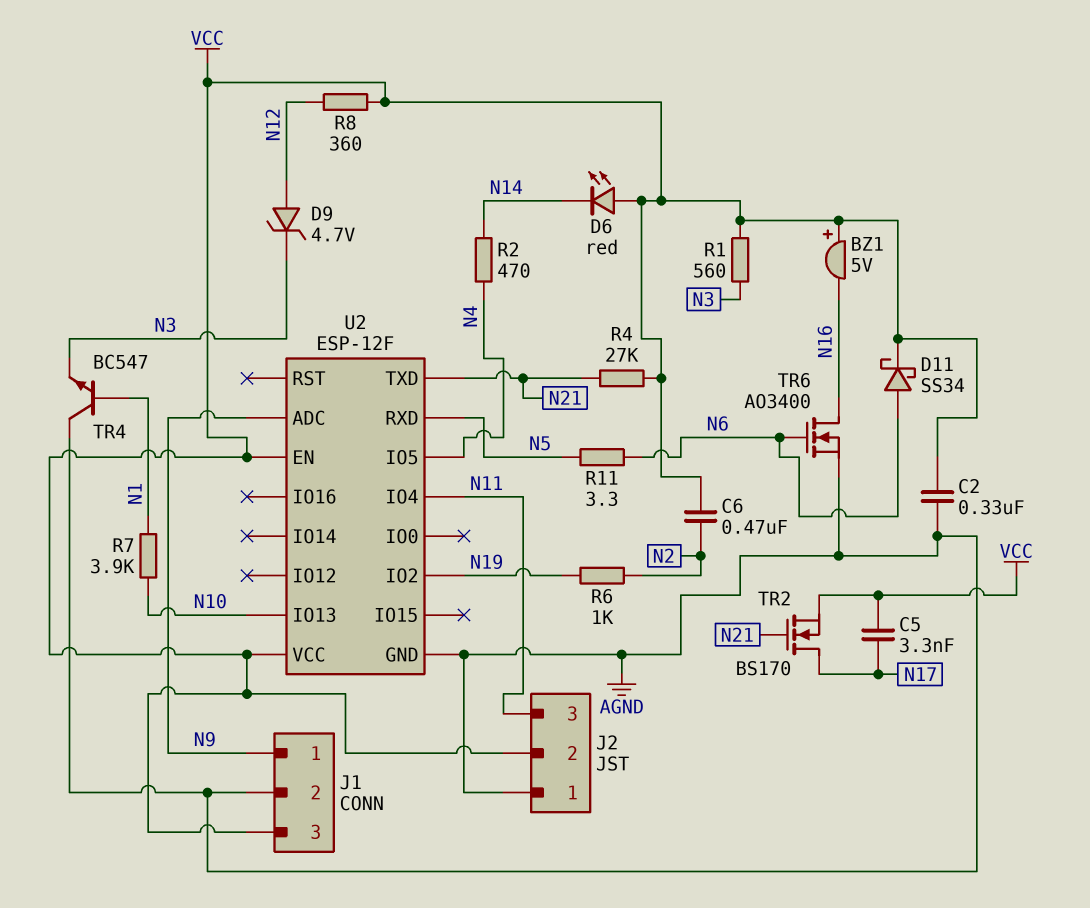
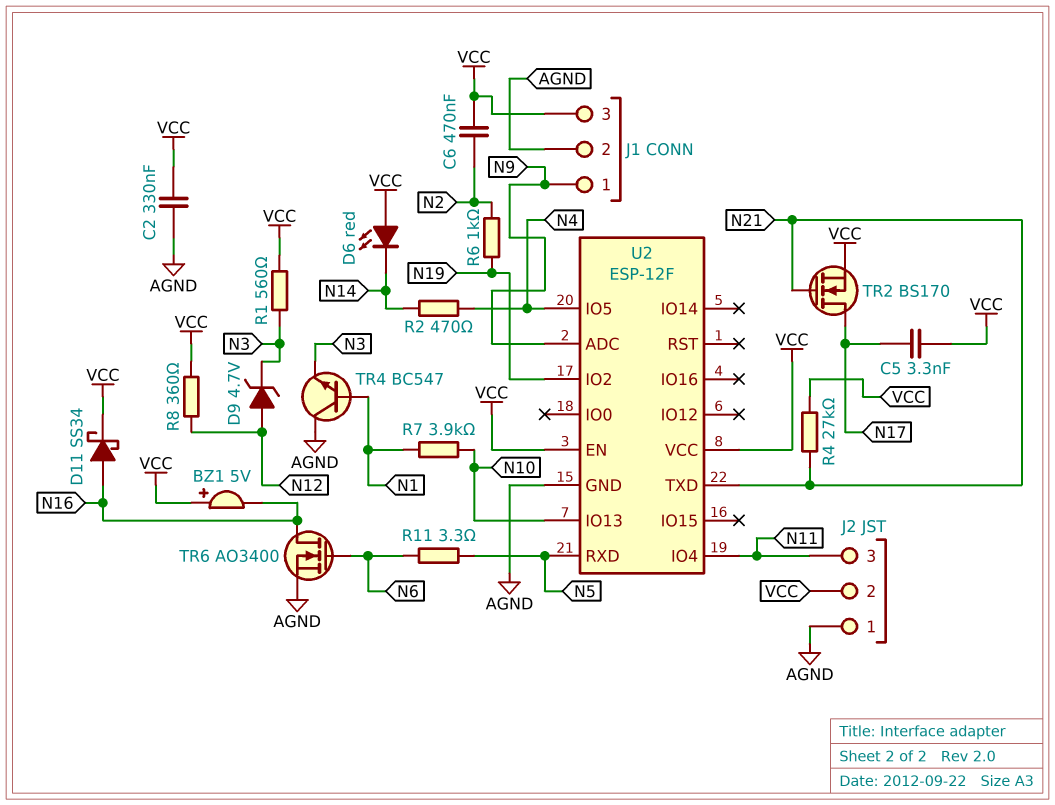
D11: schottky SS34 (A N6, K VCC) -> schottky SS34 (A N16, K VCC)

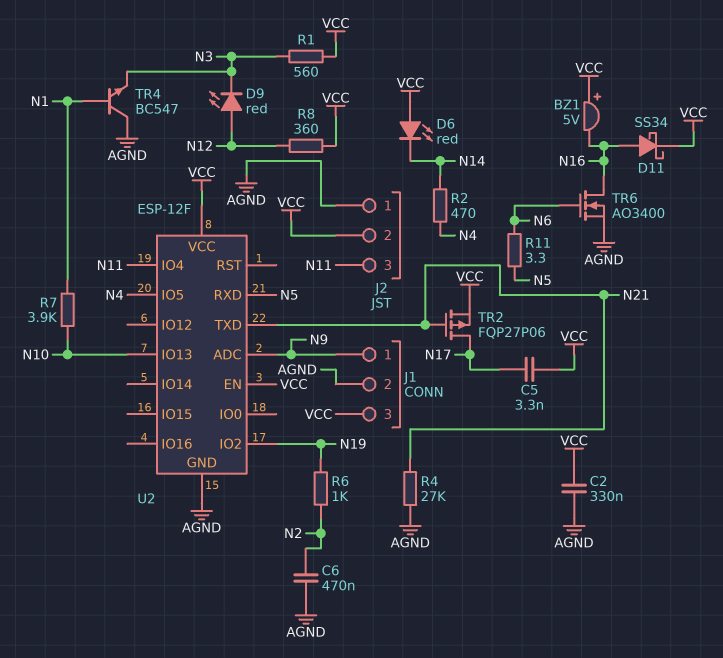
C6: 470nF (N2, VCC) -> 470nF (AGND, N2)
D9: zener 4.7V (A N12, K N3) -> LED red (A N12, K N3)
R4: 27k (N21, VCC) -> 27k (AGND, N21)
TR2: NMOS BS170 (G N21, D N17, S VCC) -> PMOS FQP27P06 (G N21, D N17, S VCC)

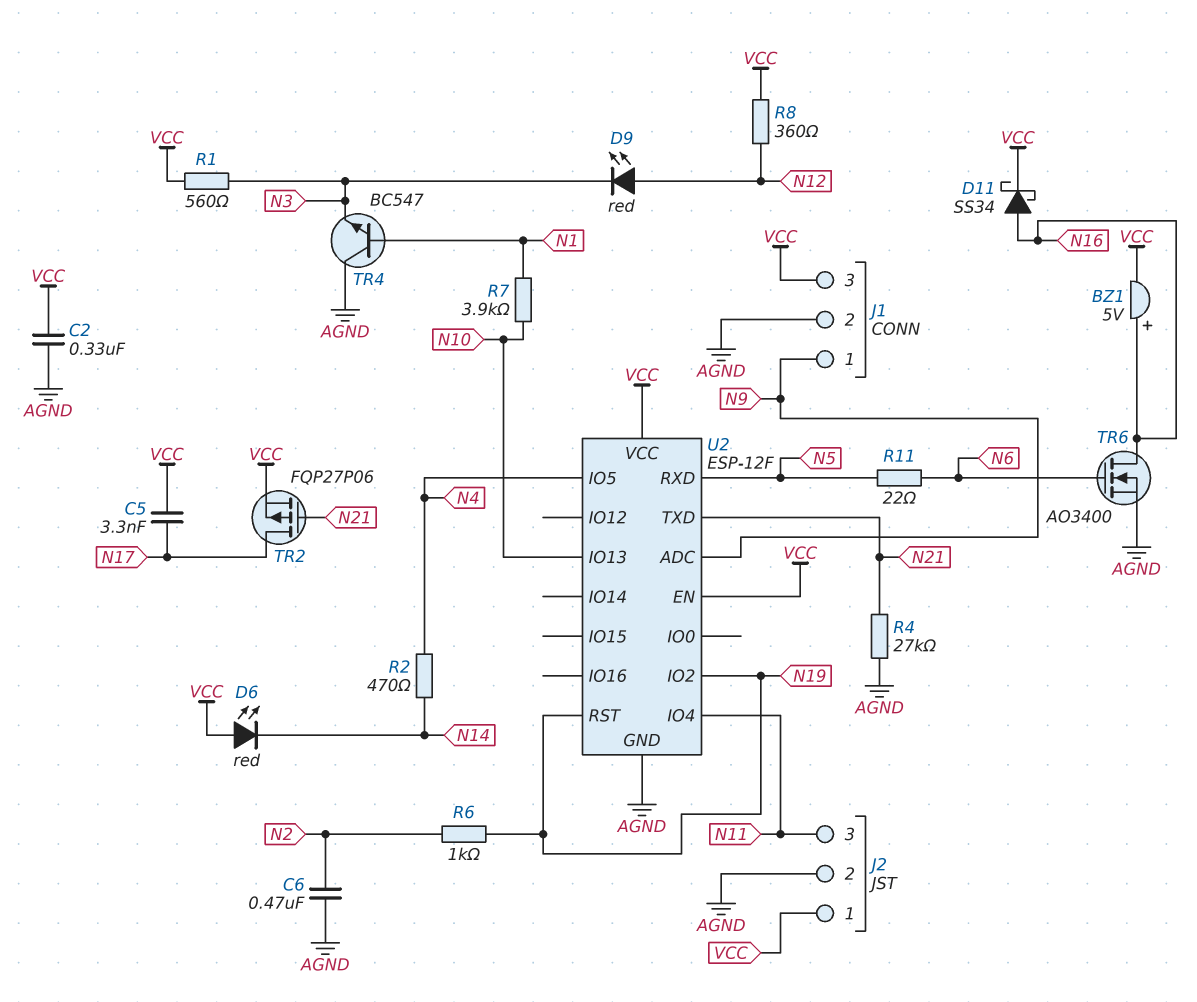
BZ1: buzzer 5V (plus VCC, minus N16) -> buzzer 5V (plus N16, minus VCC)
J2 pin 1: AGND -> VCC
J2 pin 2: VCC -> AGND
R11: 3.3 (N5, N6) -> 22 (N5, N6)
U2 pin RST: none -> N19

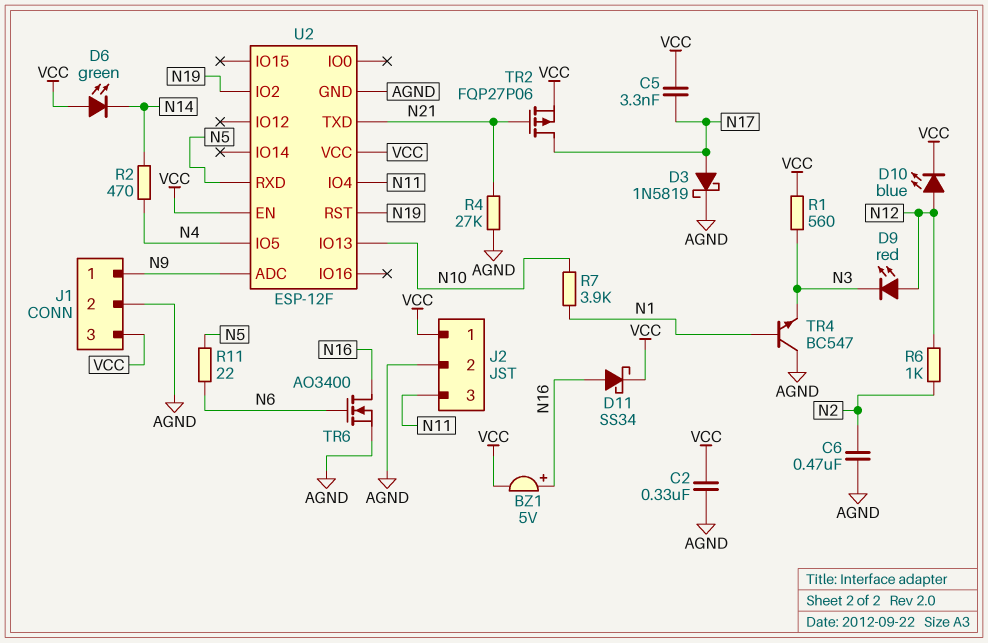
D3: none -> schottky 1N5819 (A N17, K AGND)
D6: LED red (A VCC, K N14) -> LED green (A VCC, K N14)
D10: none -> LED blue (A N12, K VCC)
R6: 1k (N2, N19) -> 1k (N2, N12)
R8: 360 (N12, VCC) -> none

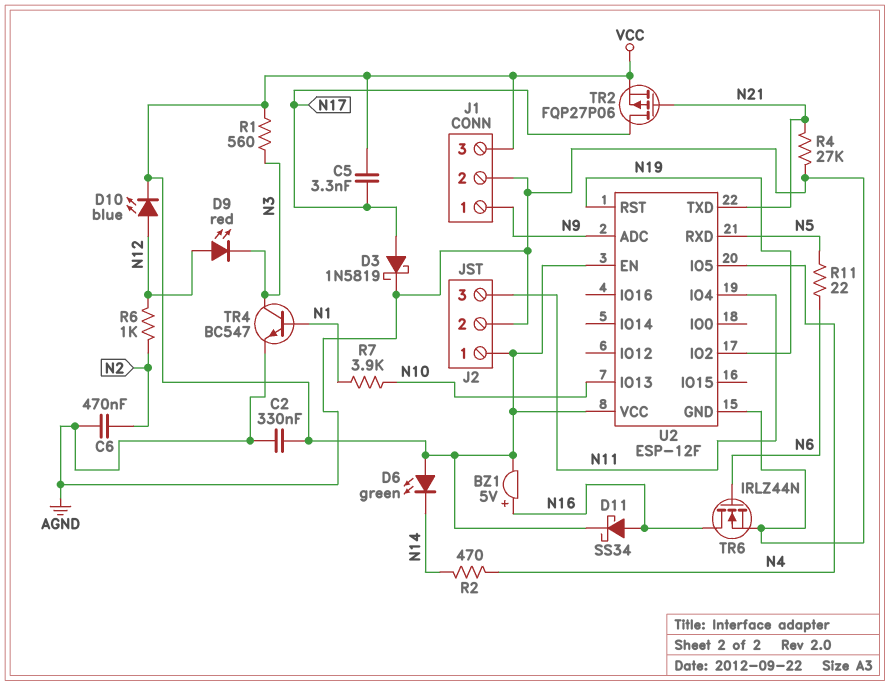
TR4: NPN BC547 (B N1, C AGND, E N3) -> NPN BC547 (B N1, C N3, E AGND)
TR6: NMOS AO3400 (G N6, D N16, S AGND) -> NMOS IRLZ44N (G N6, D N16, S AGND)

